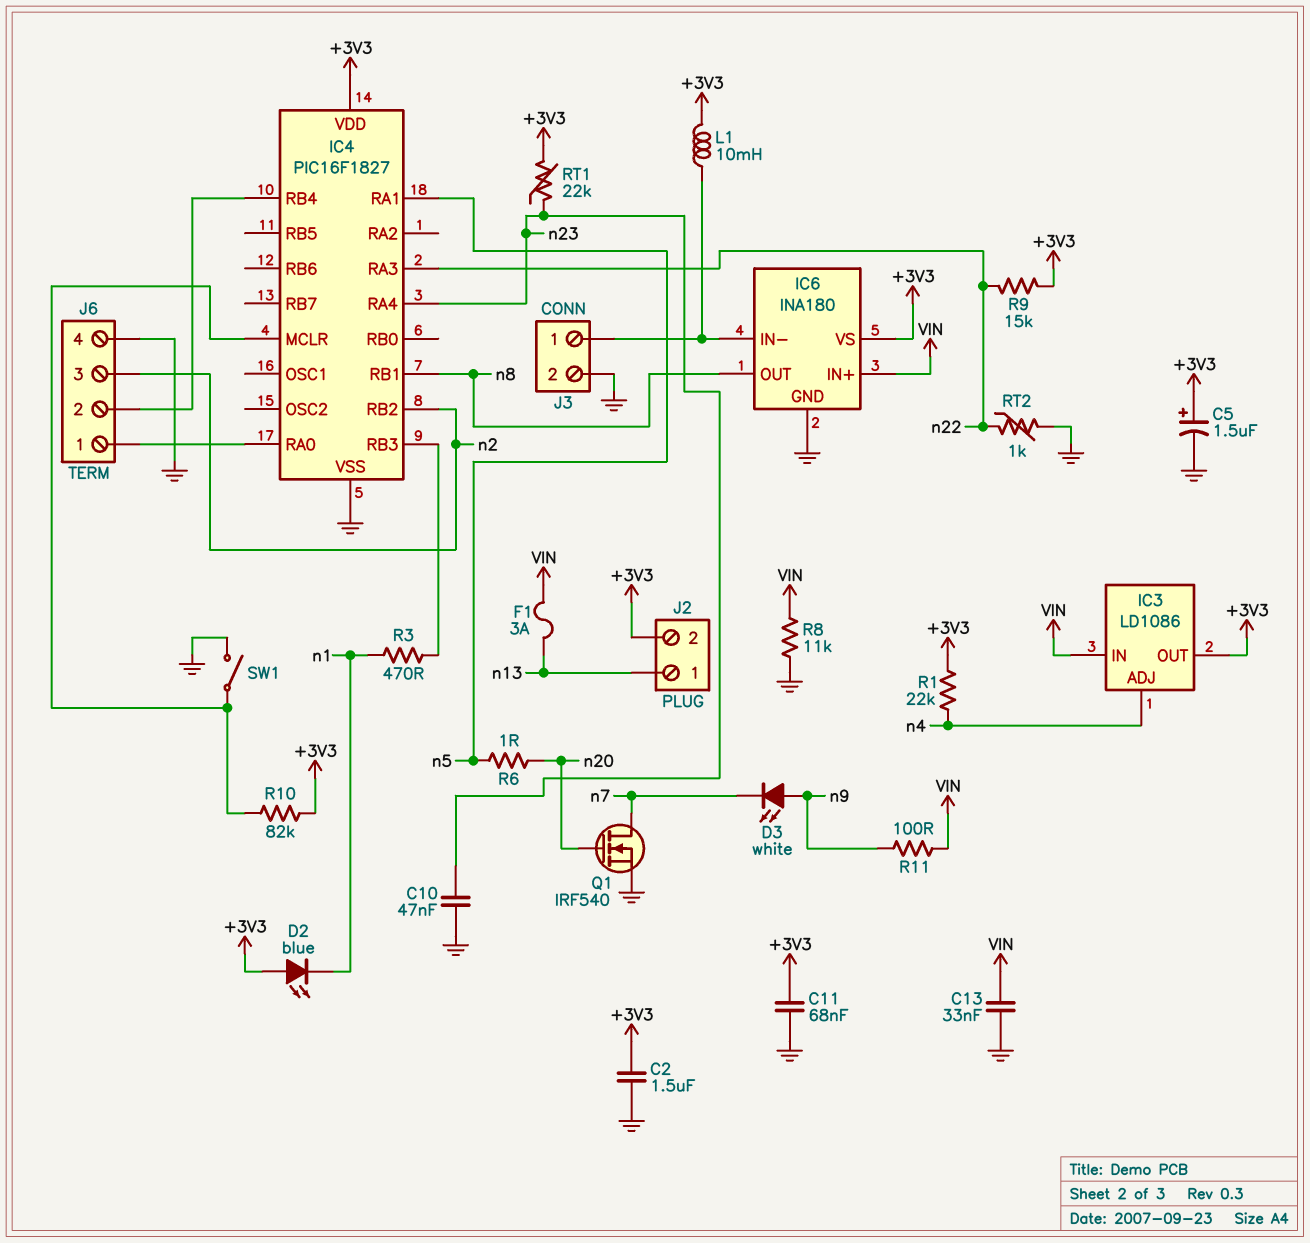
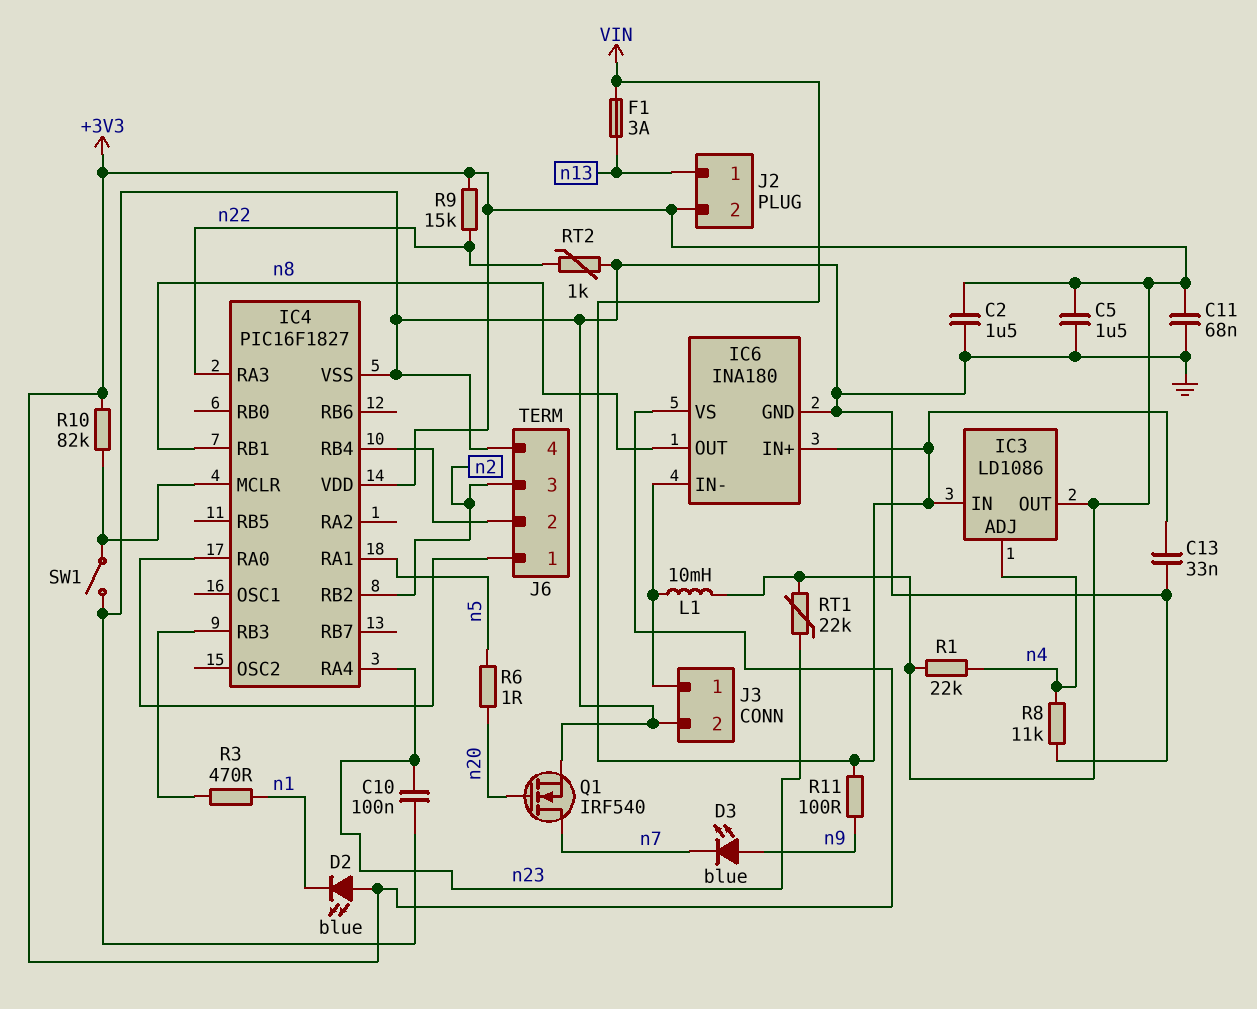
C5: 1.5uF (plus +3V3, minus GND) -> 1.5uF (+3V3, GND)
C10: 47nF (GND, n23) -> 100nF (GND, n23)
D3: LED white (A n9, K n7) -> LED blue (A n9, K n7)
R8: 11k (GND, VIN) -> 11k (GND, n4)

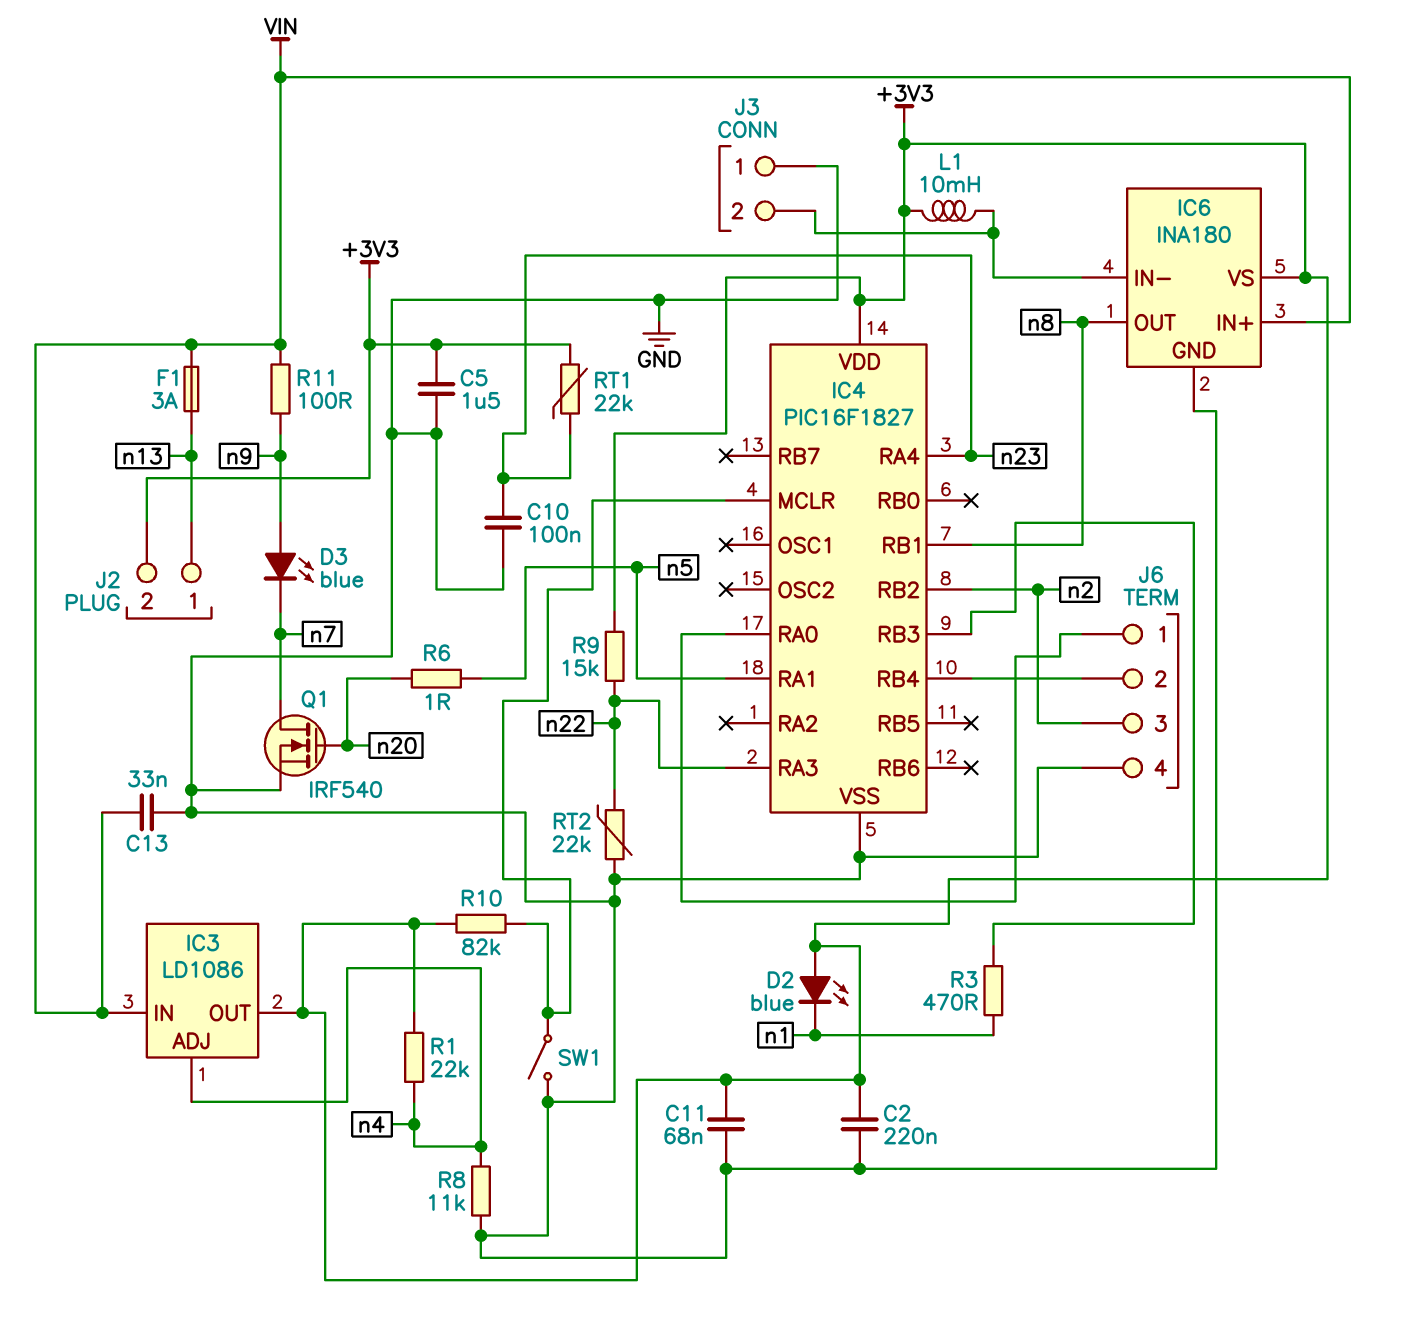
C2: 1.5uF (+3V3, GND) -> 220nF (+3V3, GND)
J3 pin 1: IC6/IN- -> GND
J3 pin 2: GND -> IC6/IN-
RT2: 1k (GND, n22) -> 22k (GND, n22)

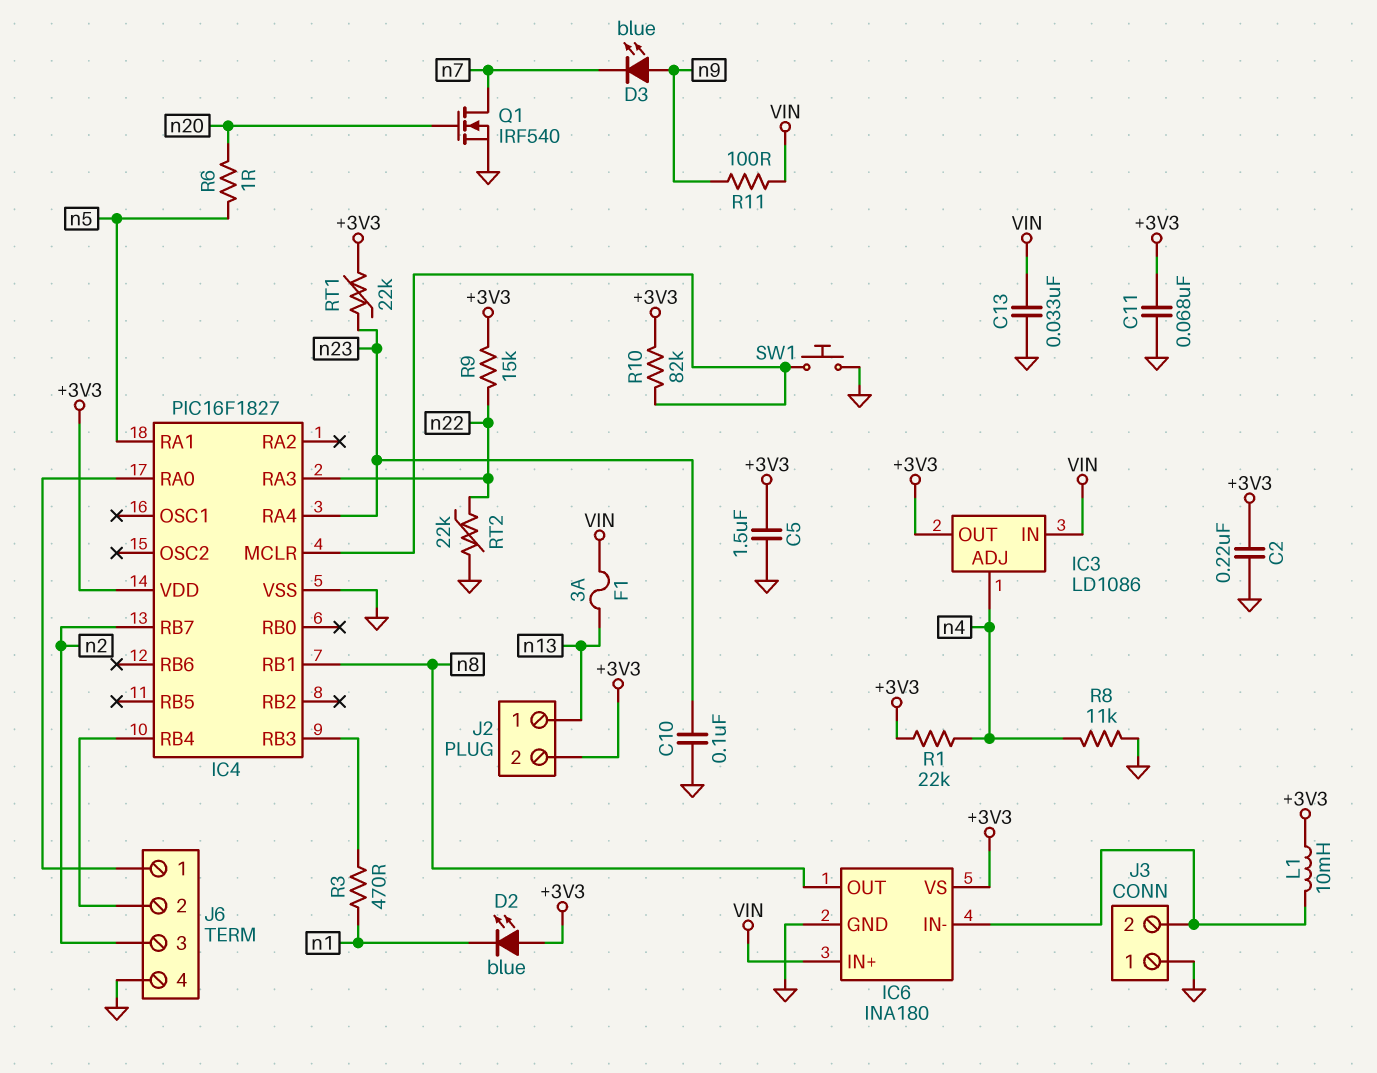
IC4 pin RB2: n2 -> none
IC4 pin RB7: none -> n2
SW1: switch (GND, IC4/MCLR) -> button (GND, IC4/MCLR)

